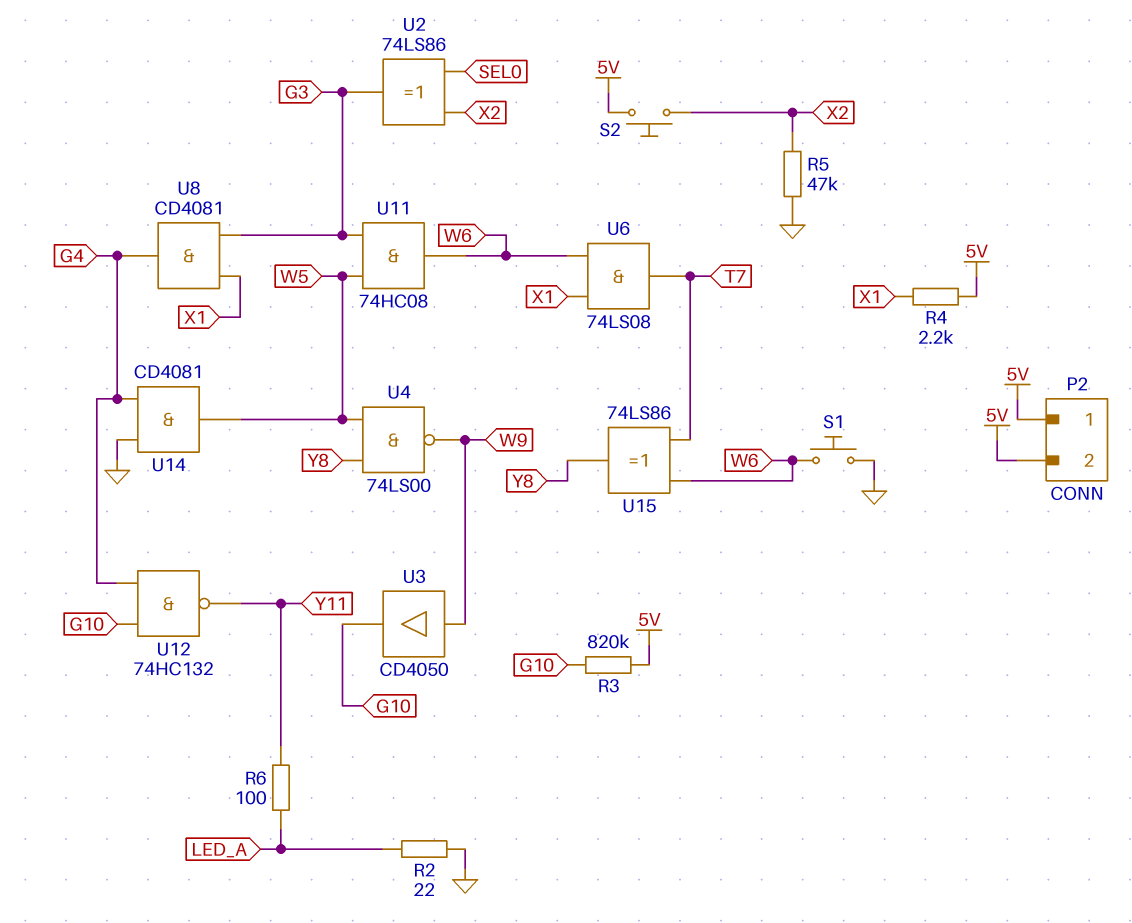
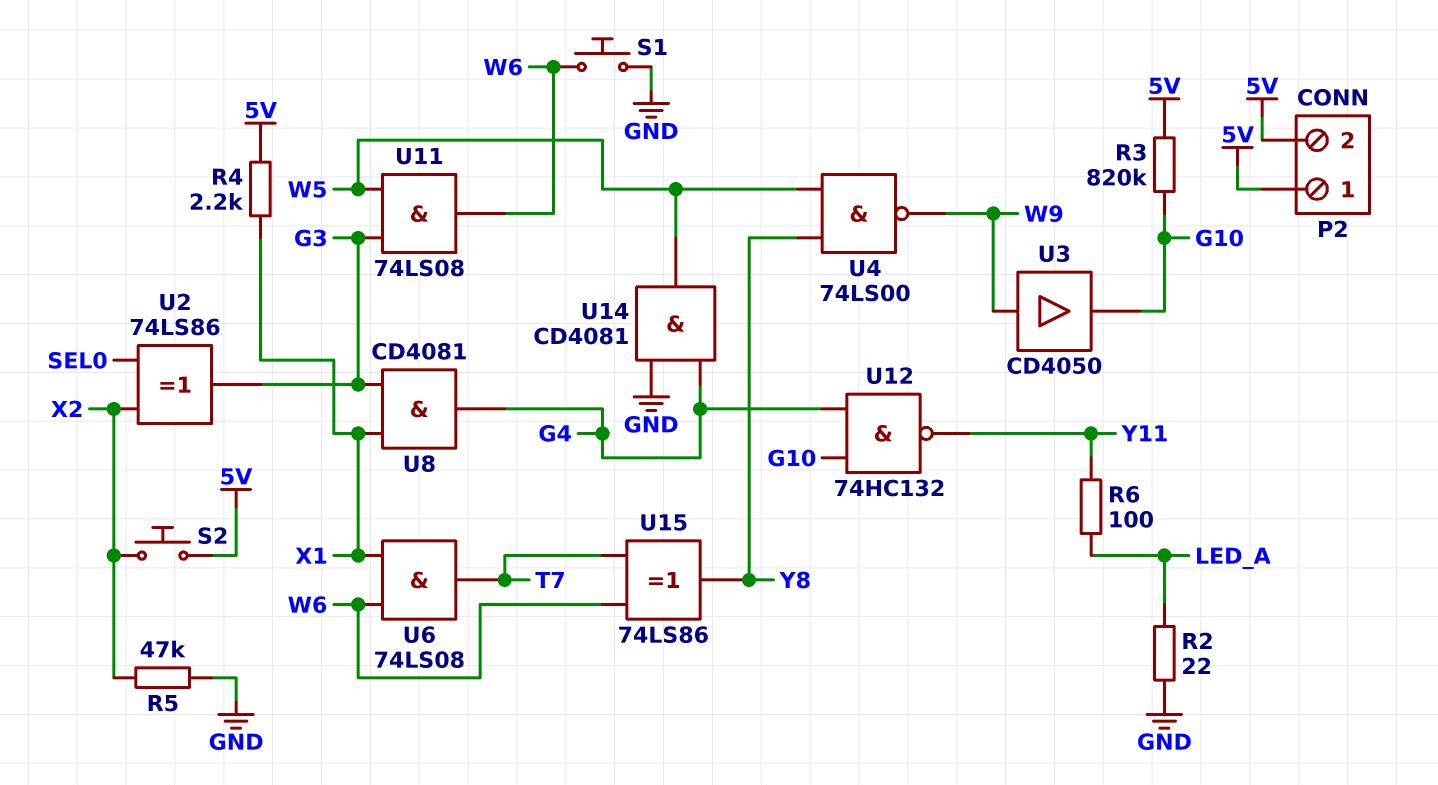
U11: AND 74HC08 (in G3, in W5, out W6) -> AND 74LS08 (in G3, in W5, out W6)

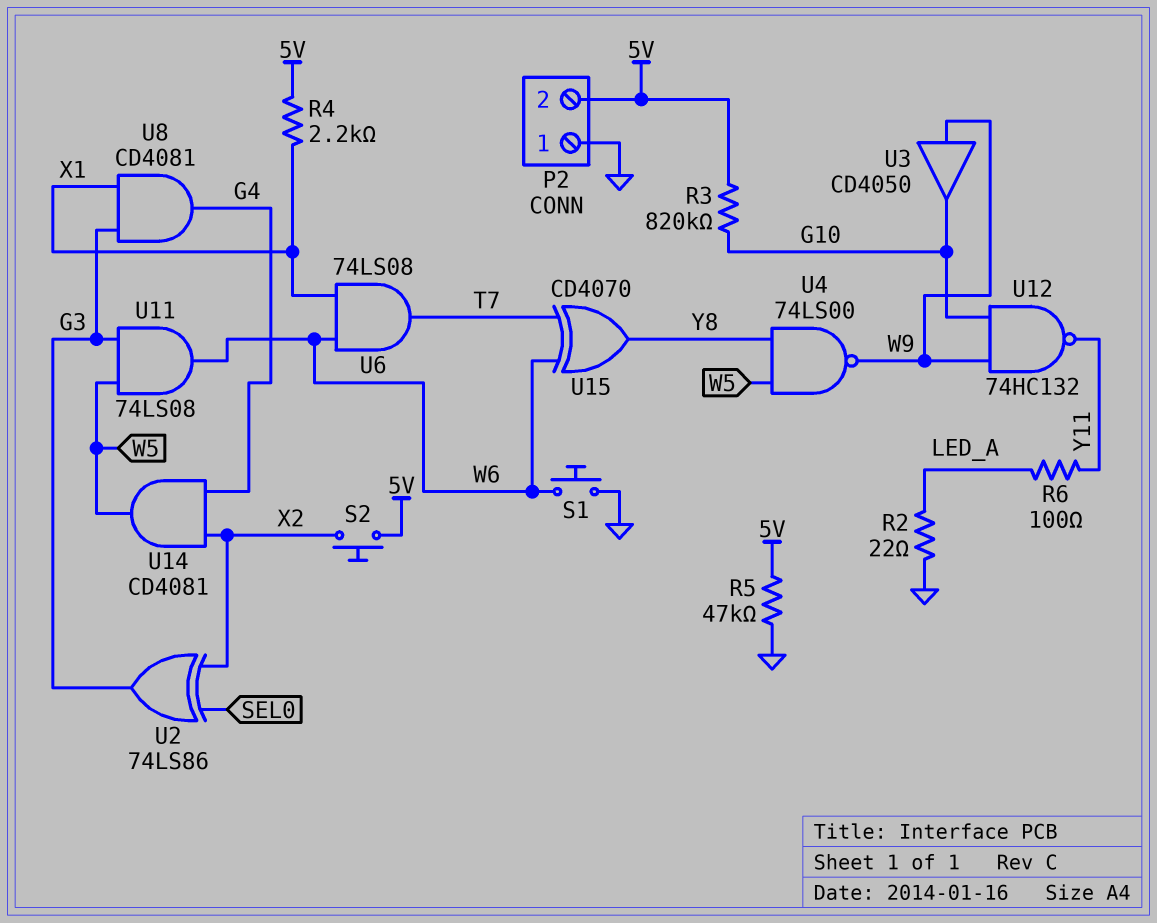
P2 pin 1: 5V -> GND
R5: 47k (GND, X2) -> 47k (5V, GND)
U12: NAND 74HC132 (in G4, in G10, out Y11) -> NAND 74HC132 (in G10, in W9, out Y11)
U14: AND CD4081 (in G4, in GND, out W5) -> AND CD4081 (in G4, in X2, out W5)
U15: XOR 74LS86 (in T7, in W6, out Y8) -> XOR CD4070 (in T7, in W6, out Y8)

